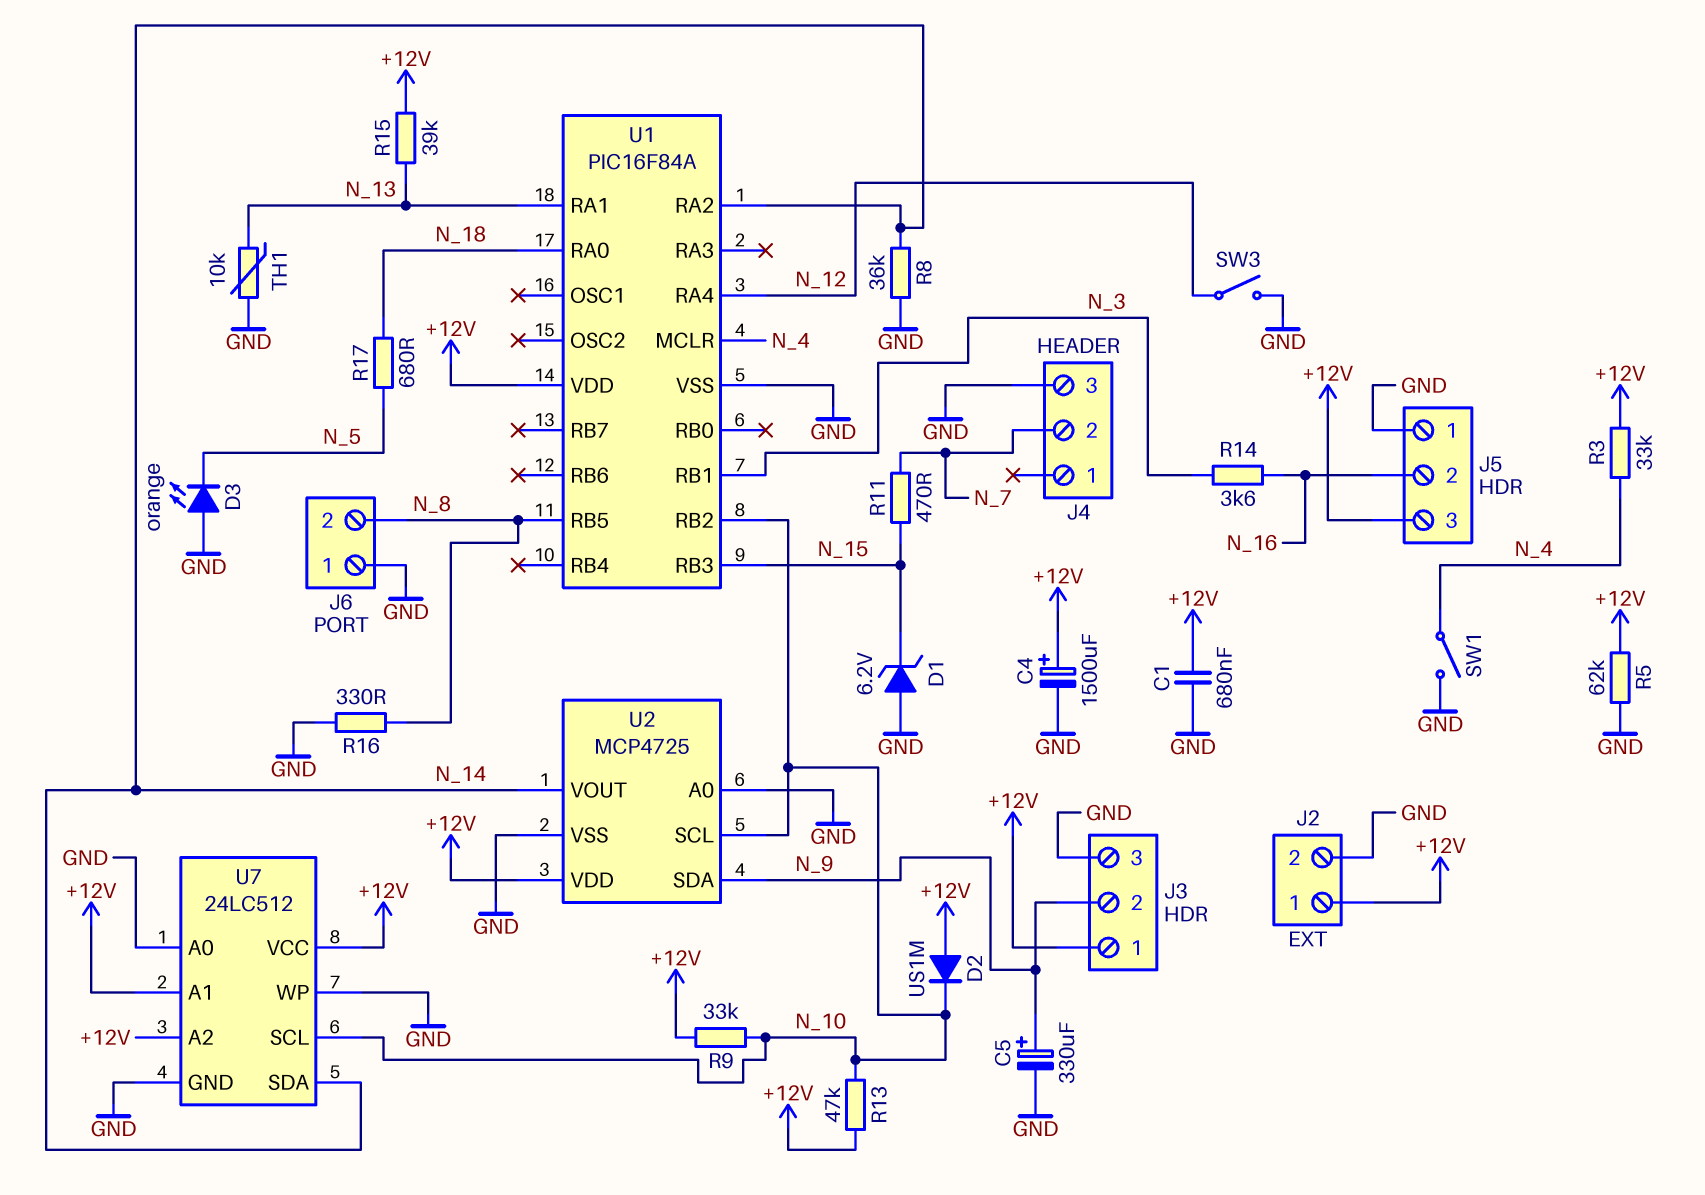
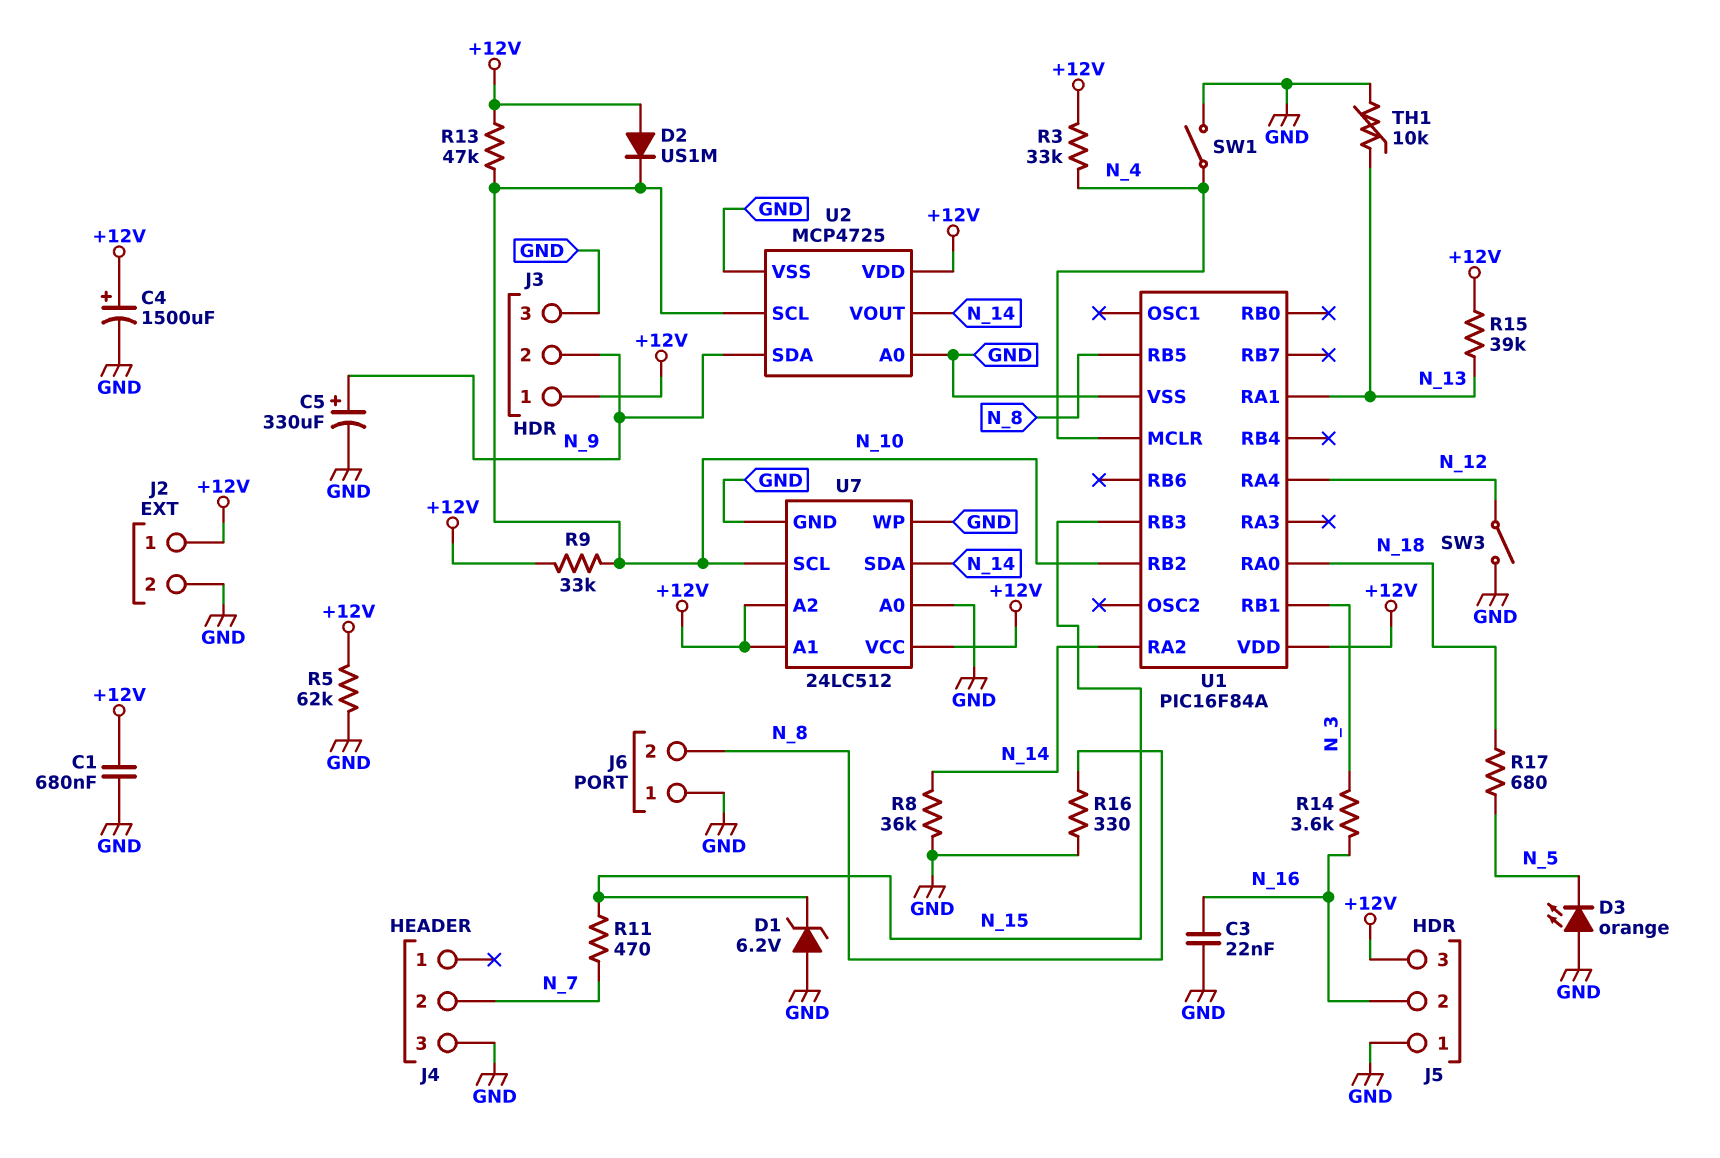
C3: none -> 22nF (GND, N_16)

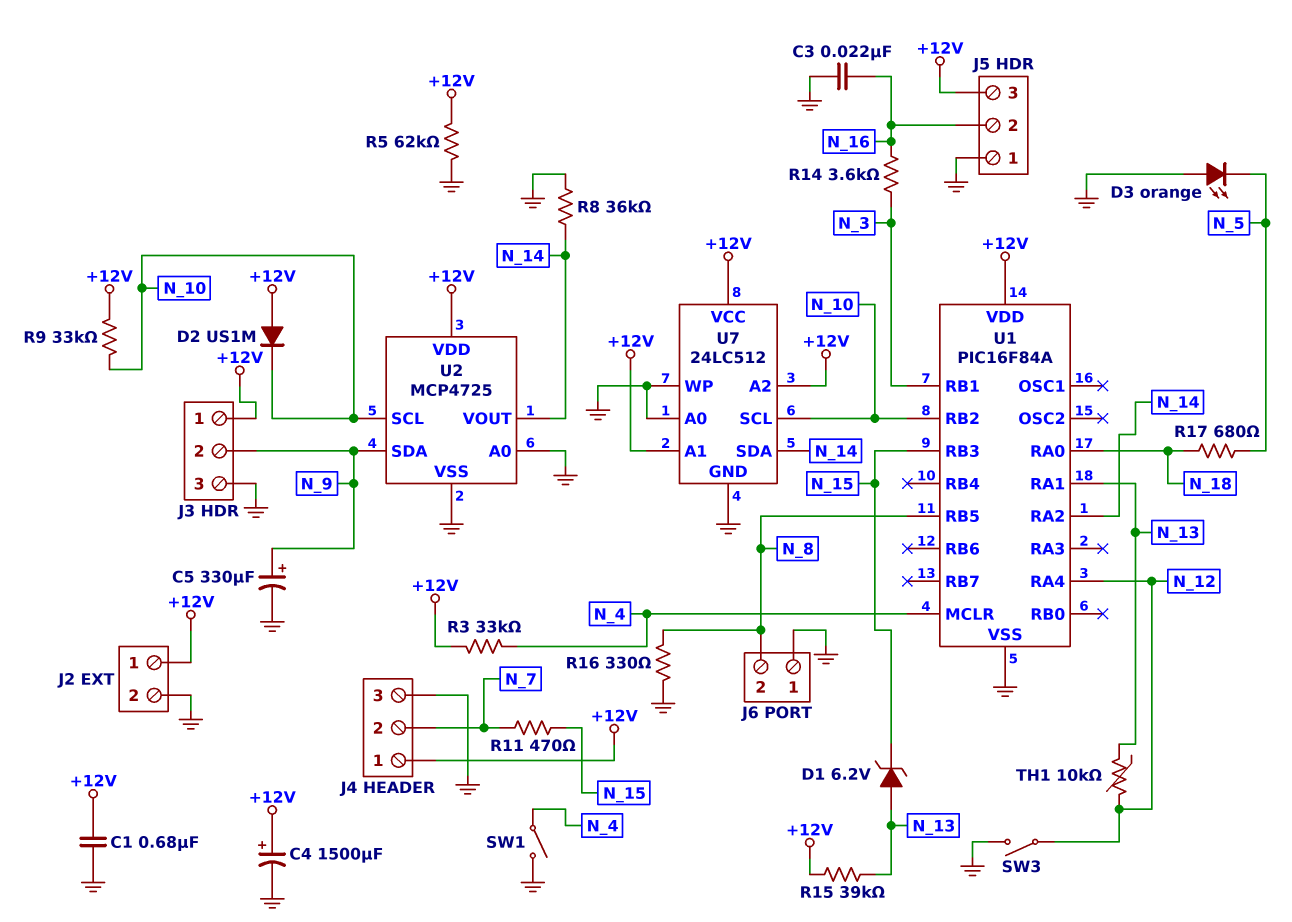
D1: zener 6.2V (A GND, K N_15) -> zener 6.2V (A N_13, K N_15)
J4 pin 1: none -> +12V
R13: 47k (+12V, N_10) -> none
TH1: 10k (GND, N_13) -> 10k (N_12, N_13)

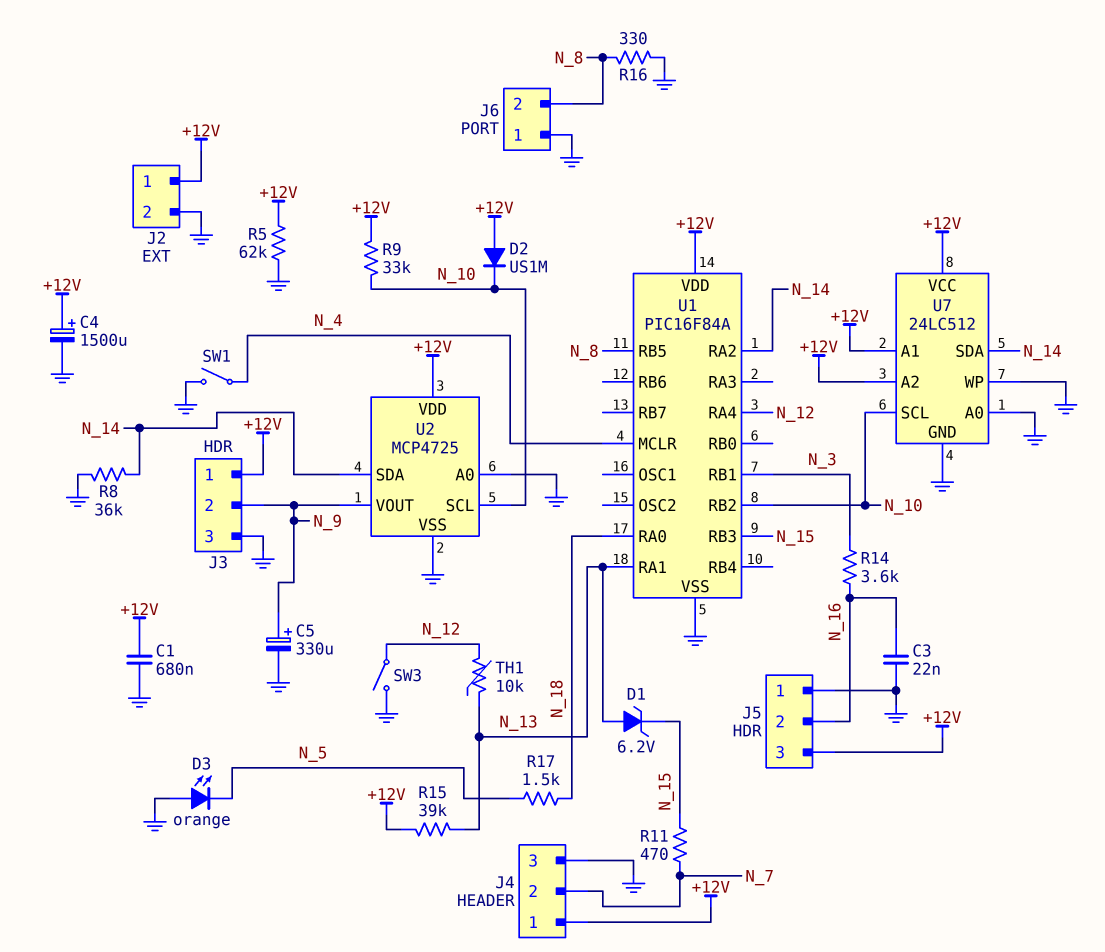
R3: 33k (+12V, N_4) -> none
R17: 680 (N_5, N_18) -> 1.5k (N_5, N_18)
U2 pin SDA: N_9 -> N_14
U2 pin VOUT: N_14 -> N_9

